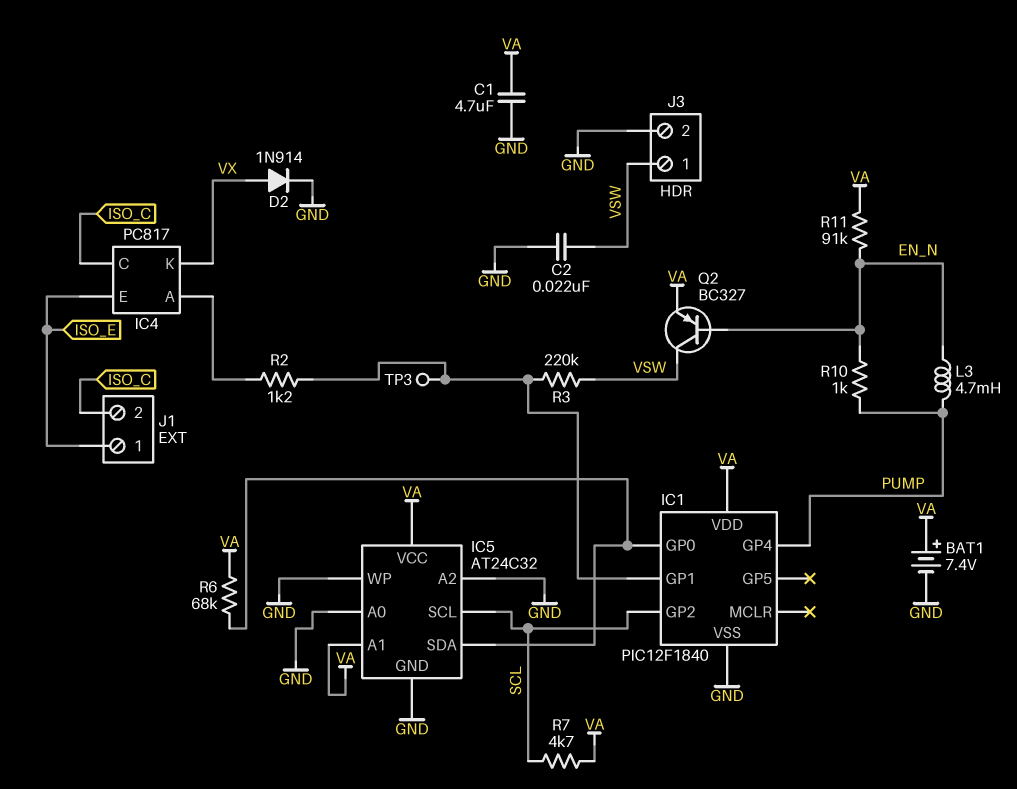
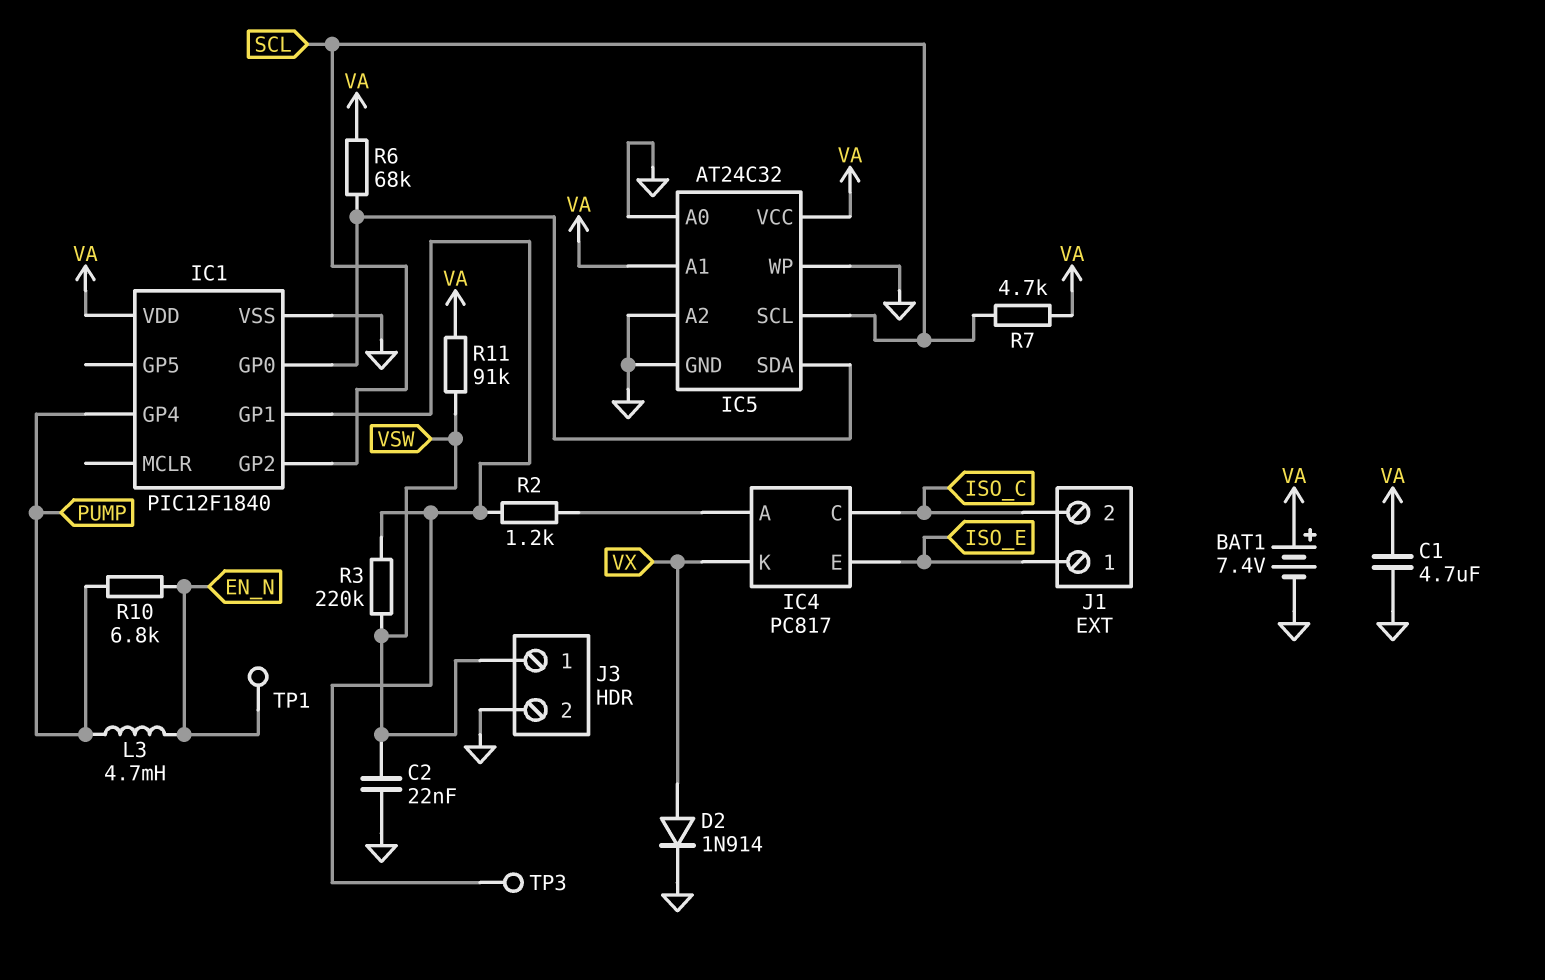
Q2: PNP BC327 (B EN_N, C VSW, E VA) -> none
R10: 1k (EN_N, PUMP) -> 6.8k (EN_N, PUMP)
R11: 91k (EN_N, VA) -> 91k (VA, VSW)
TP1: none -> test point (EN_N)

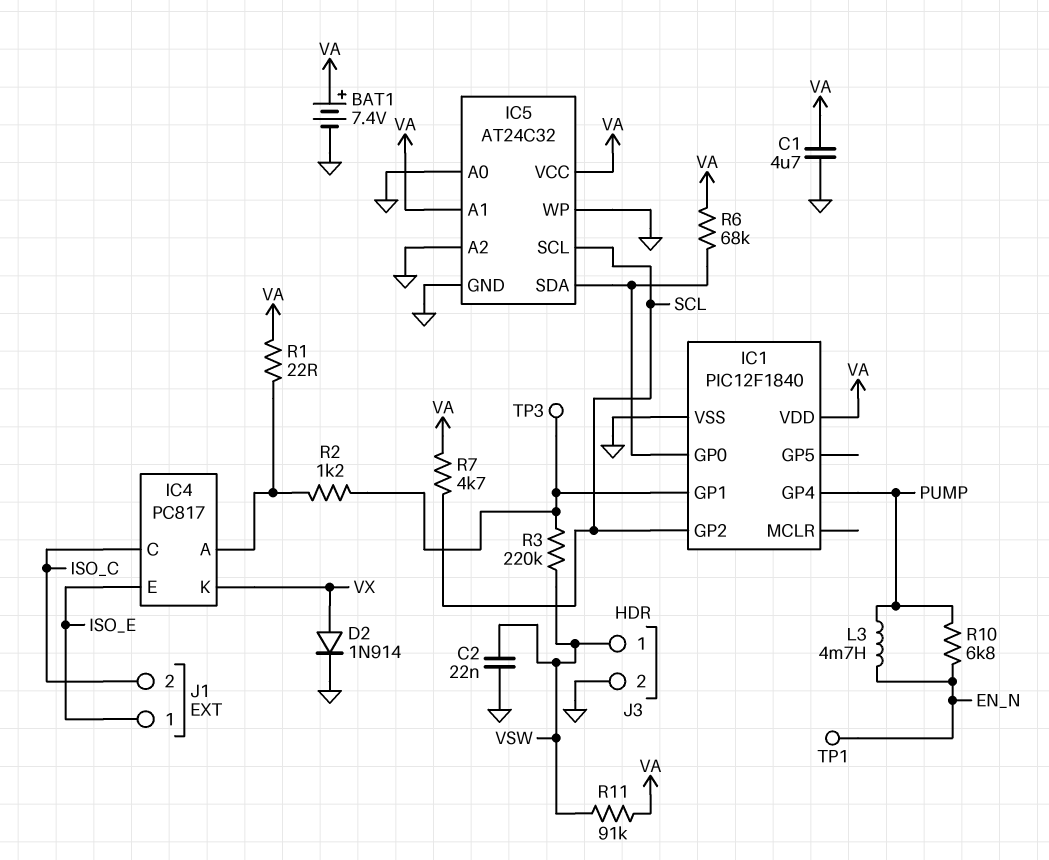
R1: none -> 22 (IC4/A, VA)

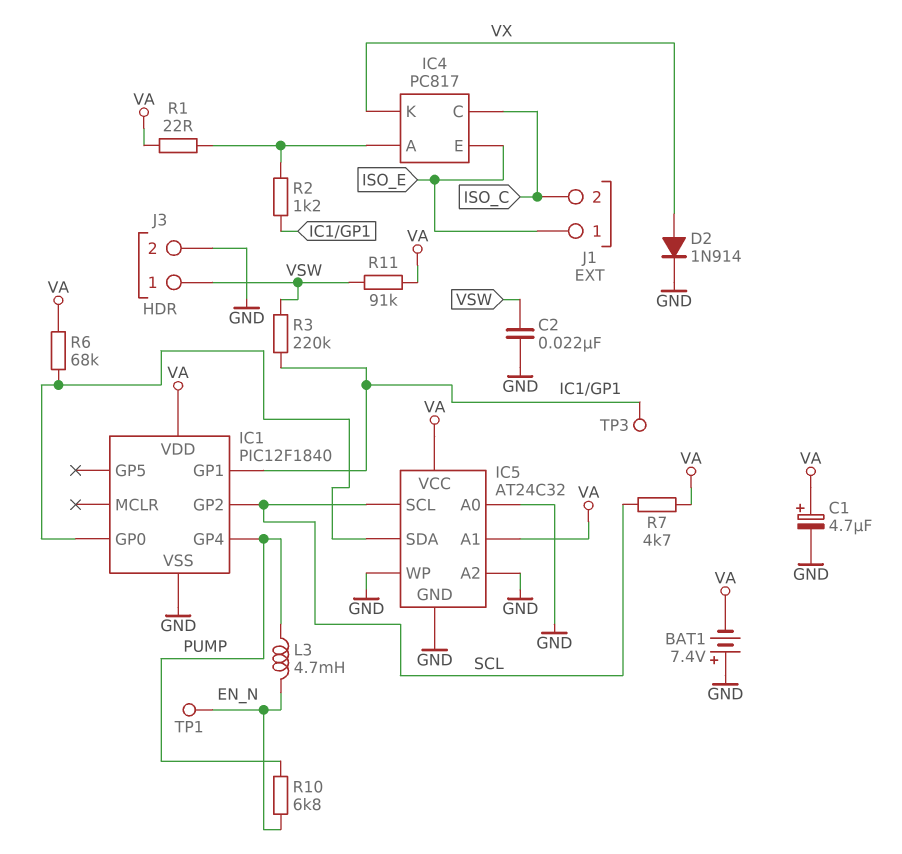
BAT1: 7.4V (plus VA, minus GND) -> 7.4V (plus GND, minus VA)
C1: 4.7uF (GND, VA) -> 4.7uF (plus VA, minus GND)

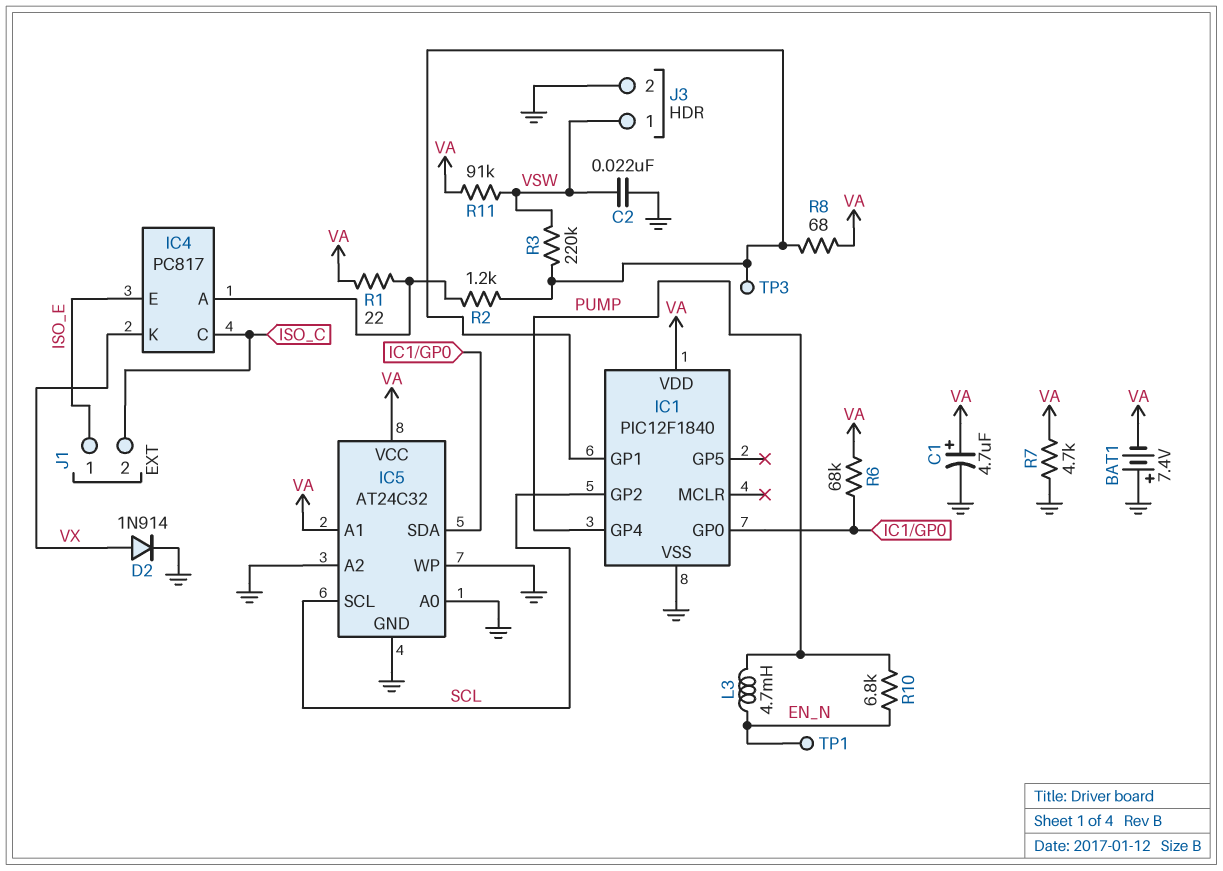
R7: 4.7k (SCL, VA) -> 4.7k (GND, VA)
R8: none -> 68 (IC1/GP1, VA)

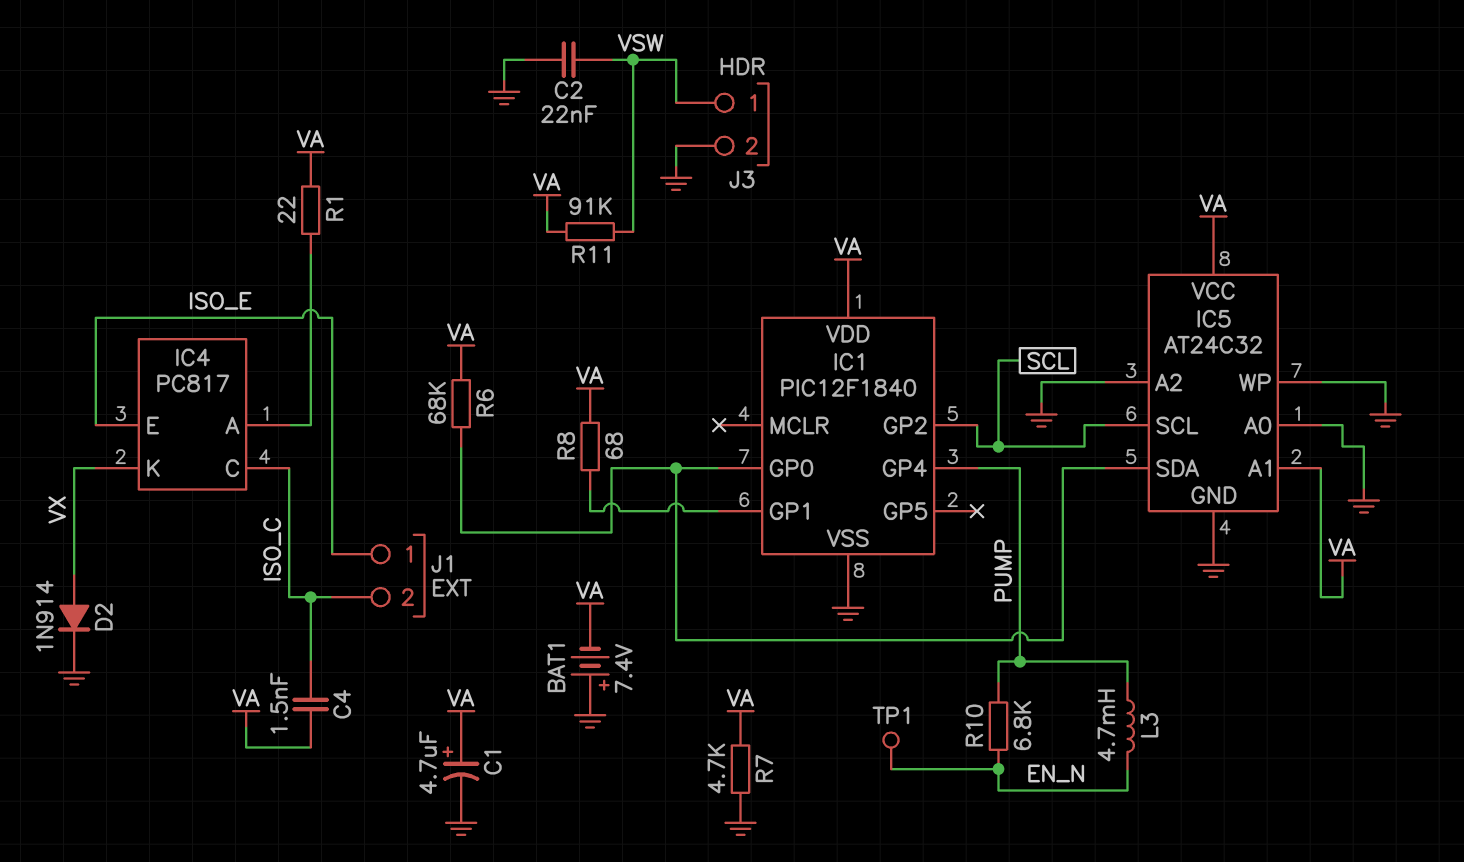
C4: none -> 1.5nF (ISO_C, VA)
R2: 1.2k (IC1/GP1, IC4/A) -> none
R3: 220k (IC1/GP1, VSW) -> none
TP3: test point (IC1/GP1) -> none

